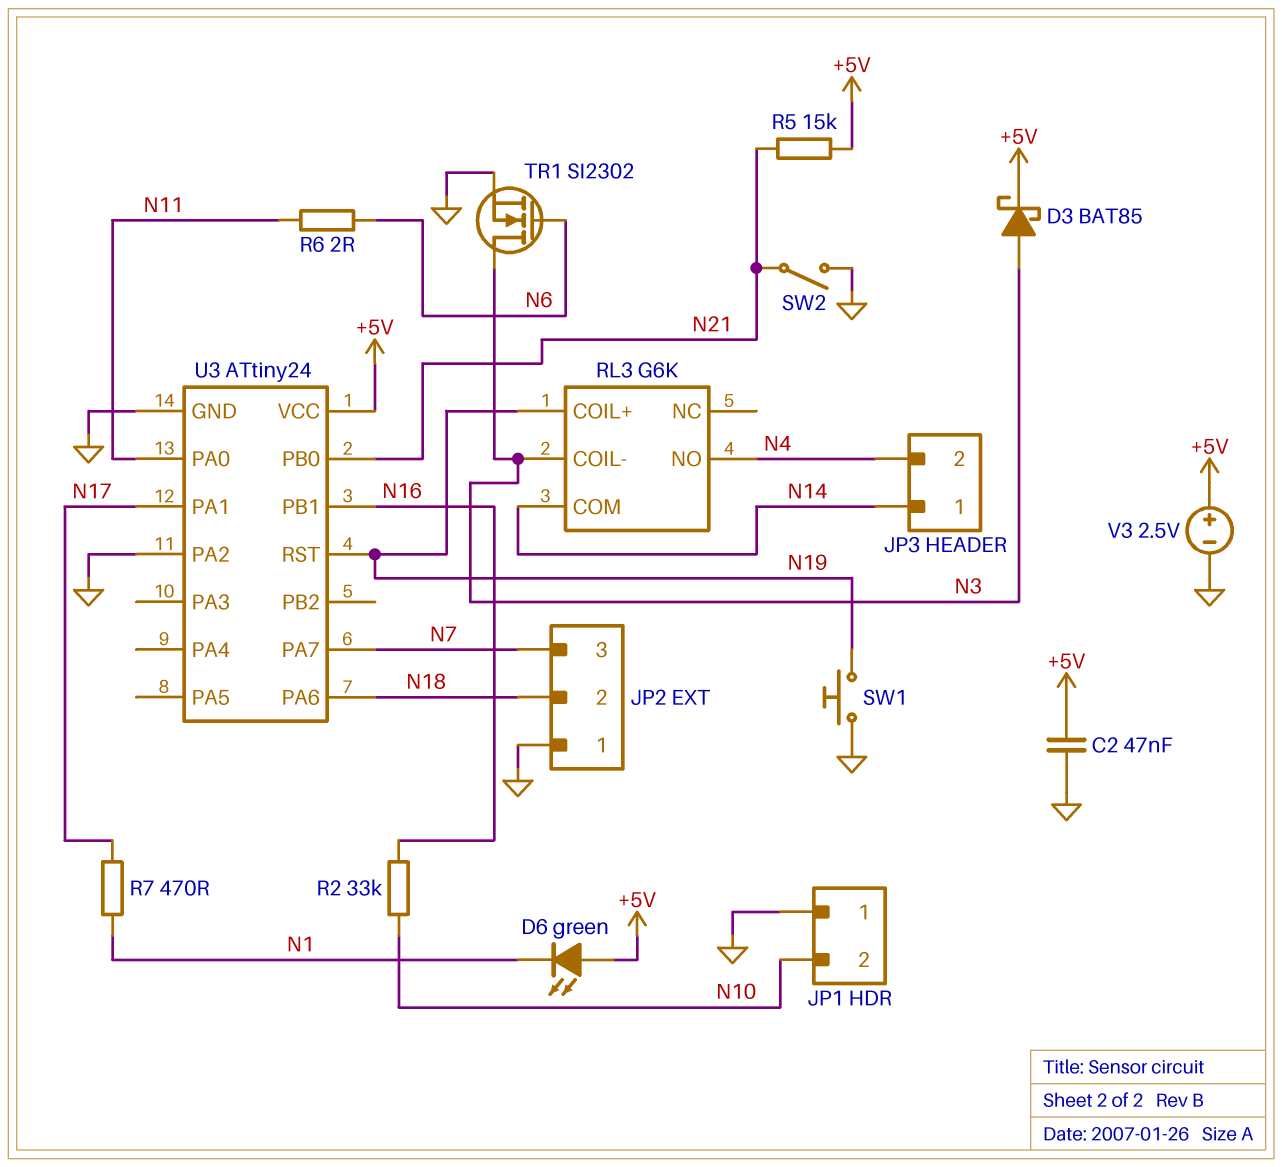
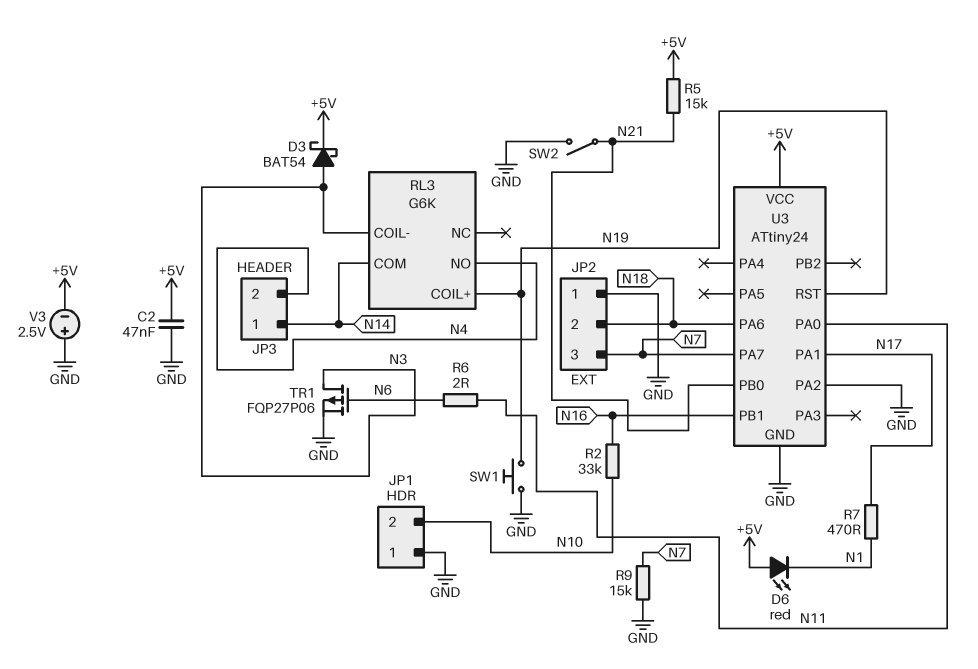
D3: schottky BAT85 (A N3, K +5V) -> schottky BAT54 (A N3, K +5V)
D6: LED green (A +5V, K N1) -> LED red (A +5V, K N1)
R9: none -> 15k (GND, N7)
TR1: NMOS SI2302 (G N6, D N3, S GND) -> PMOS FQP27P06 (G N6, D N3, S GND)
V3: 2.5V (plus +5V, minus GND) -> 2.5V (plus GND, minus +5V)

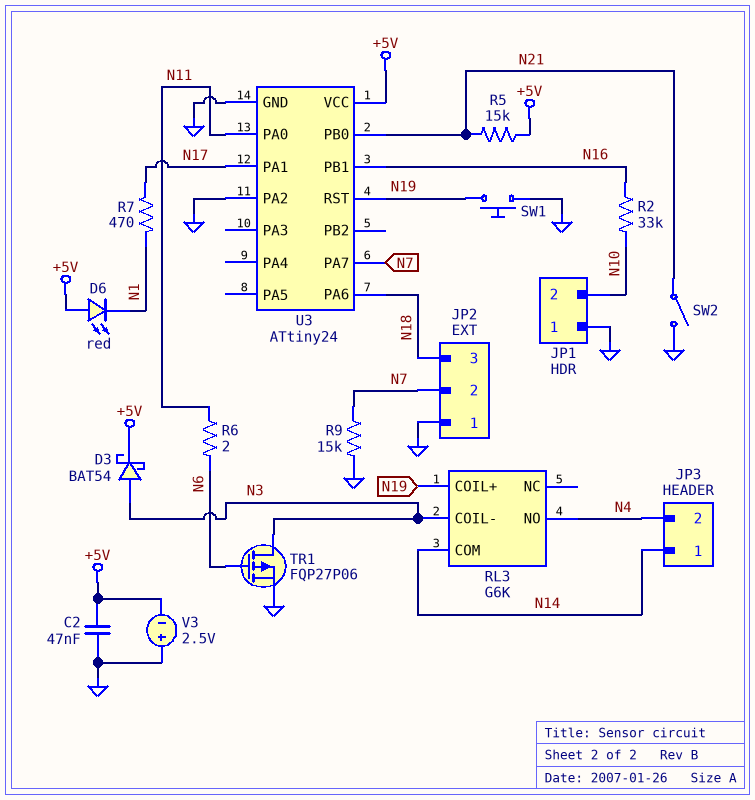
JP2 pin 2: N18 -> N7
JP2 pin 3: N7 -> N18

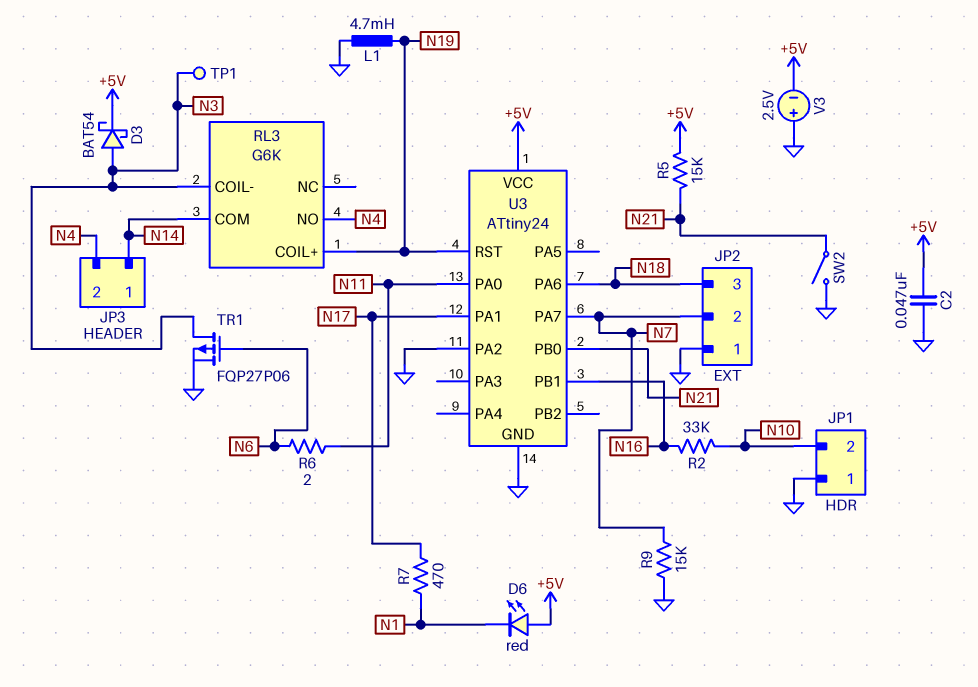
L1: none -> 4.7mH (GND, N19)
SW1: button (GND, N19) -> none
TP1: none -> test point (N3)

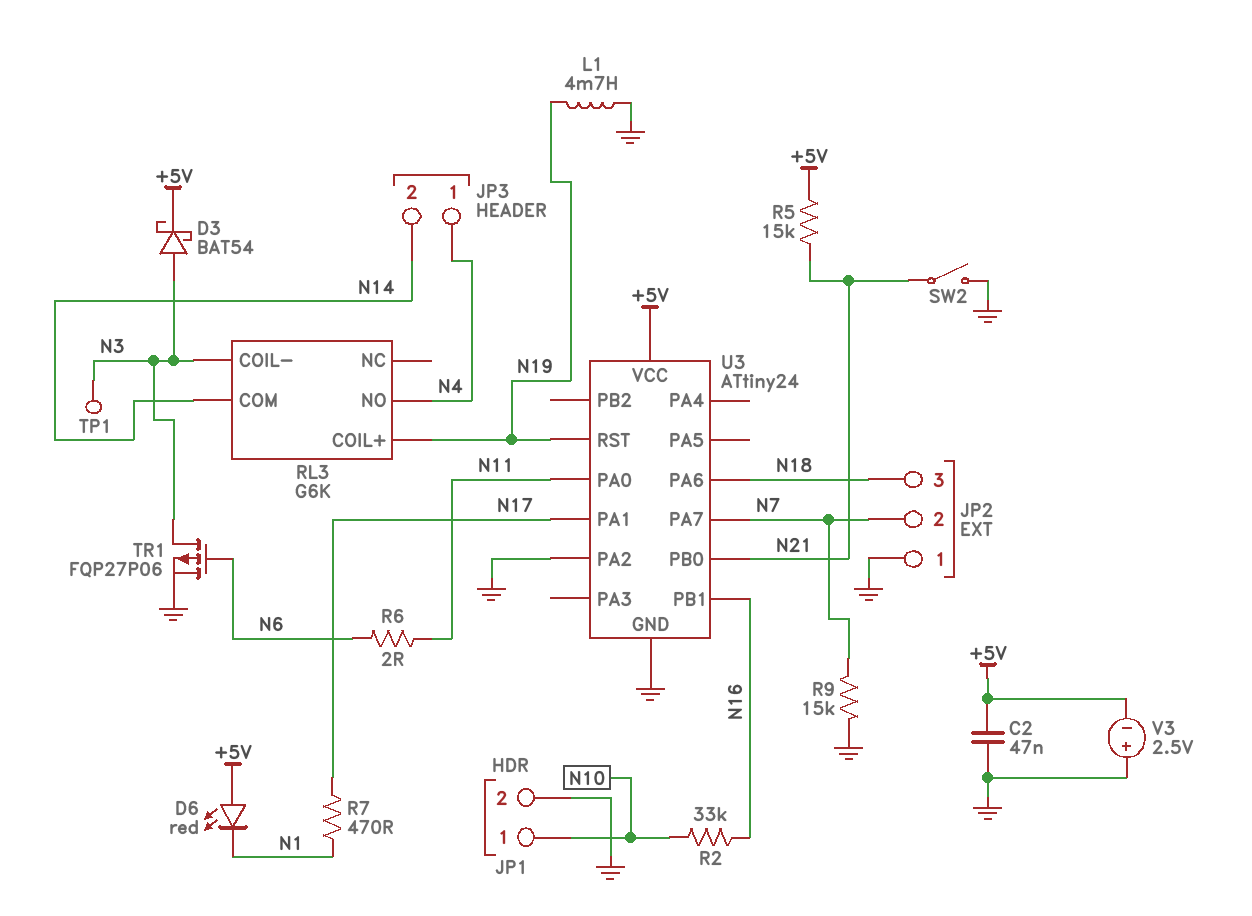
JP1 pin 1: GND -> N10
JP1 pin 2: N10 -> GND
JP3 pin 1: N14 -> N4
JP3 pin 2: N4 -> N14

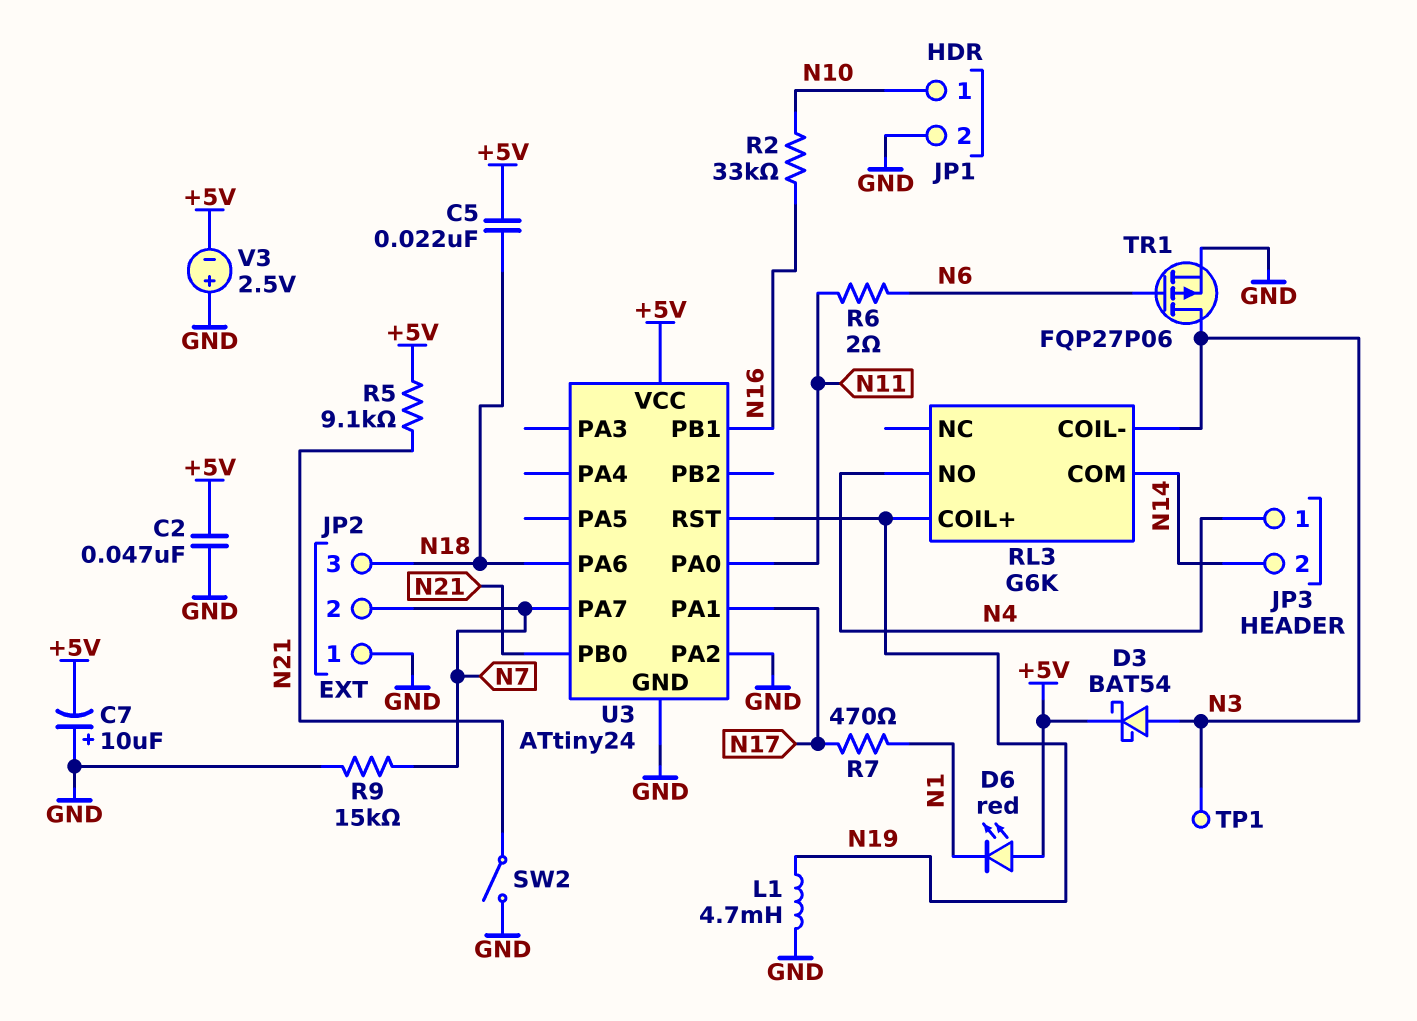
C5: none -> 22nF (+5V, N18)
C7: none -> 10uF (plus GND, minus +5V)
R5: 15k (+5V, N21) -> 9.1k (+5V, N21)

